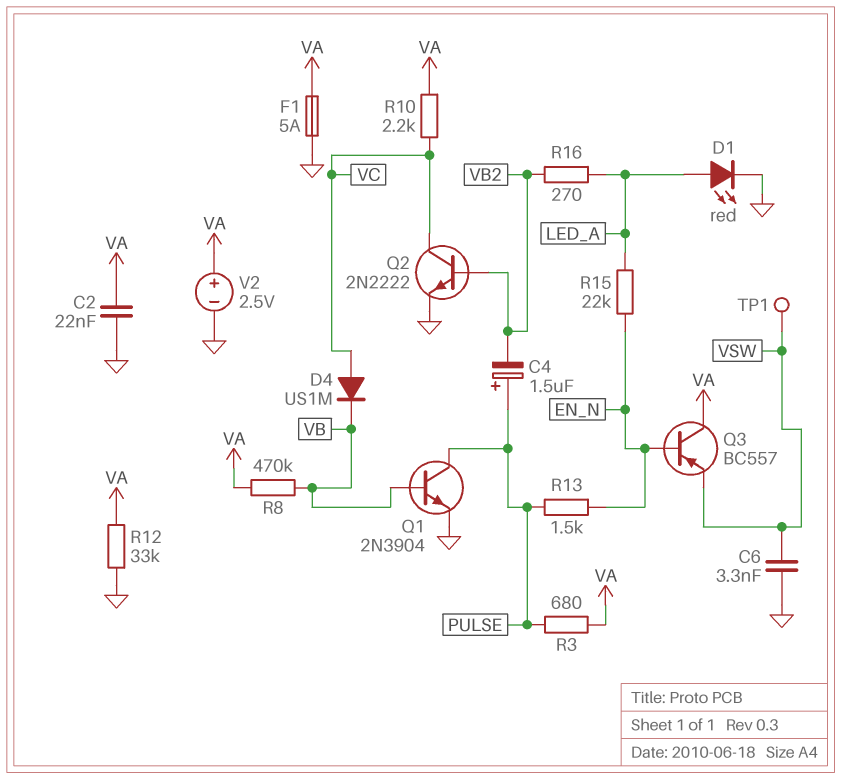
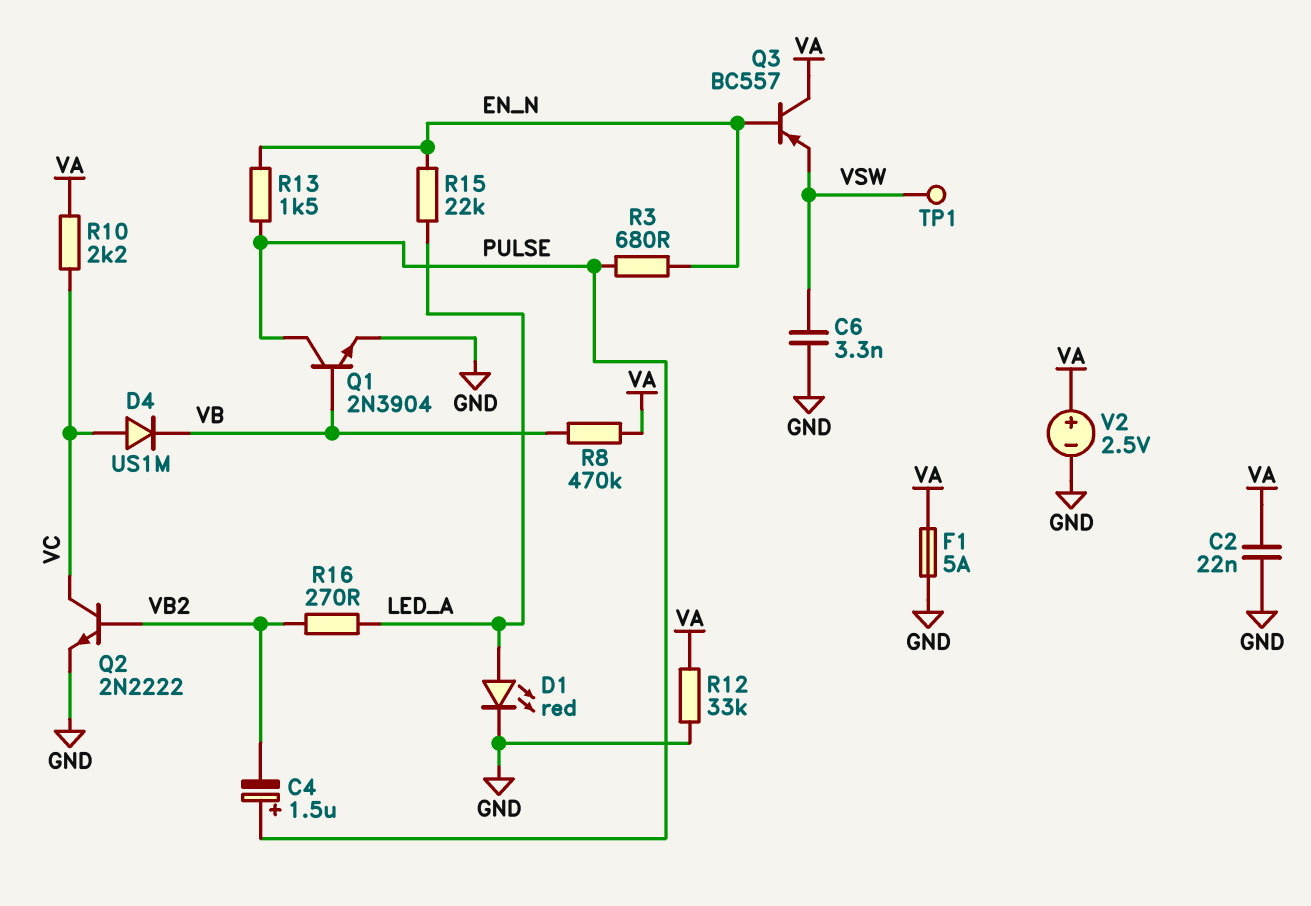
R3: 680 (PULSE, VA) -> 680 (EN_N, PULSE)

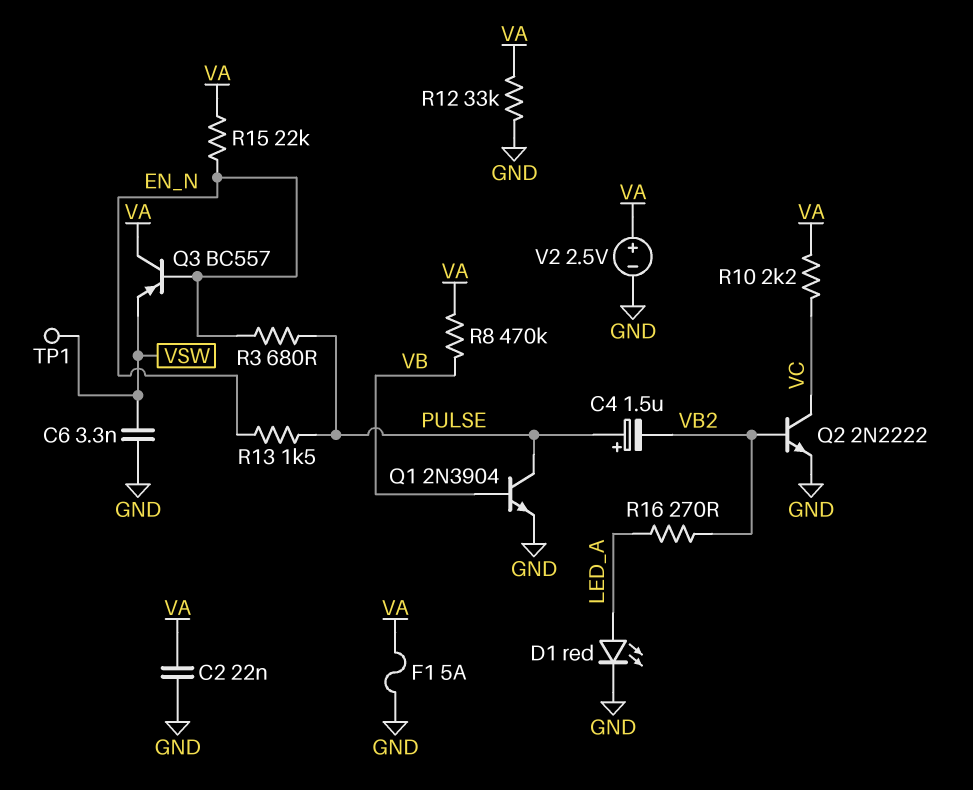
D4: diode US1M (A VC, K VB) -> none
R15: 22k (EN_N, LED_A) -> 22k (EN_N, VA)

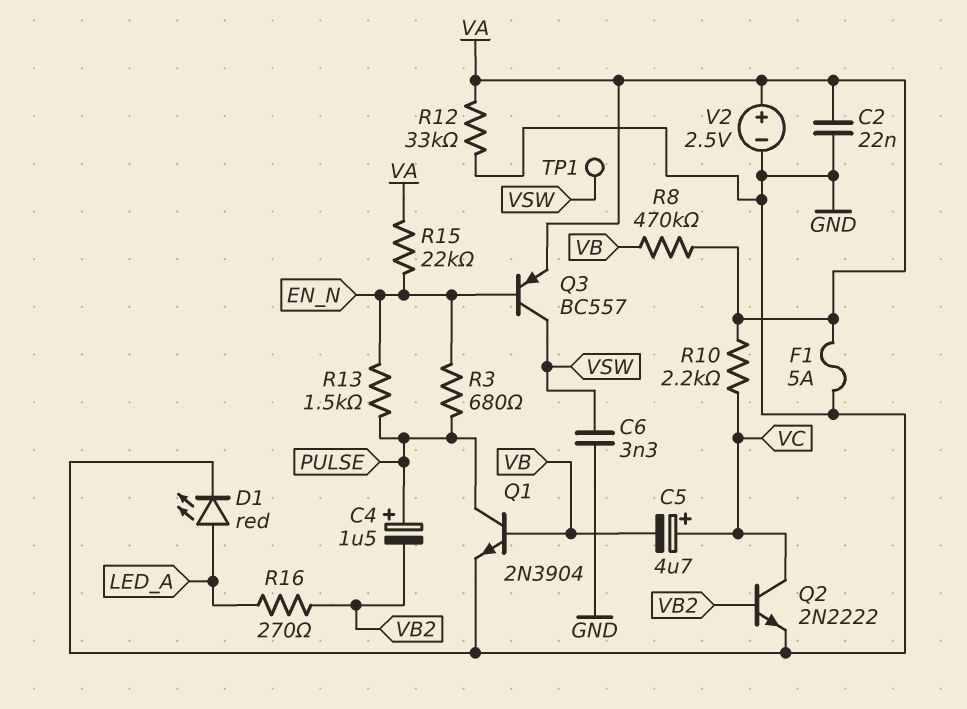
C5: none -> 4.7uF (plus VC, minus VB)
Q3: PNP BC557 (B EN_N, C VA, E VSW) -> PNP BC557 (B EN_N, C VSW, E VA)

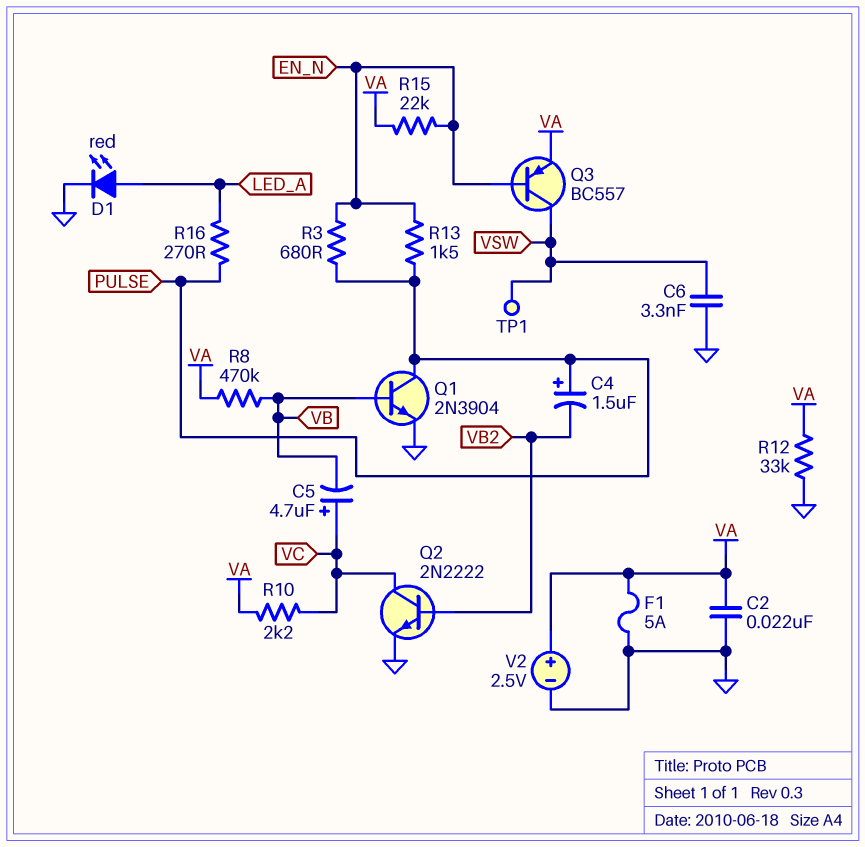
R16: 270 (LED_A, VB2) -> 270 (LED_A, PULSE)

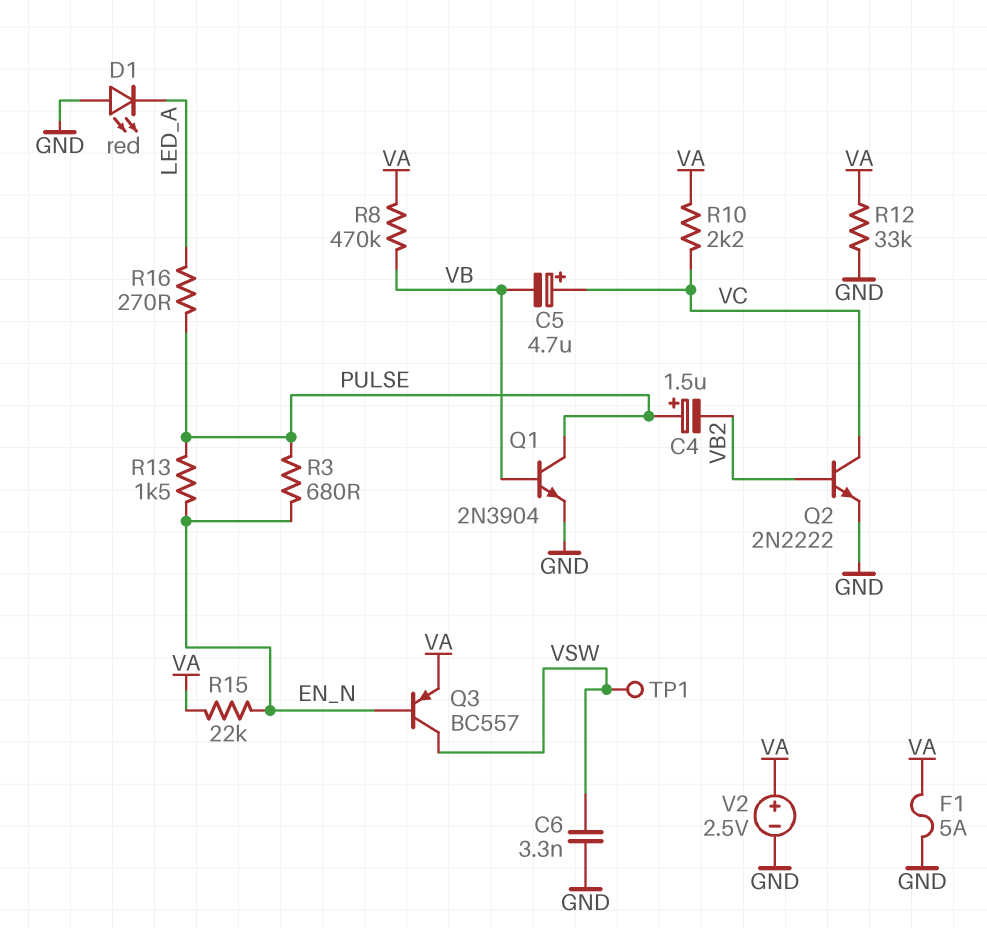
C2: 22nF (GND, VA) -> none
D1: LED red (A LED_A, K GND) -> LED red (A GND, K LED_A)

